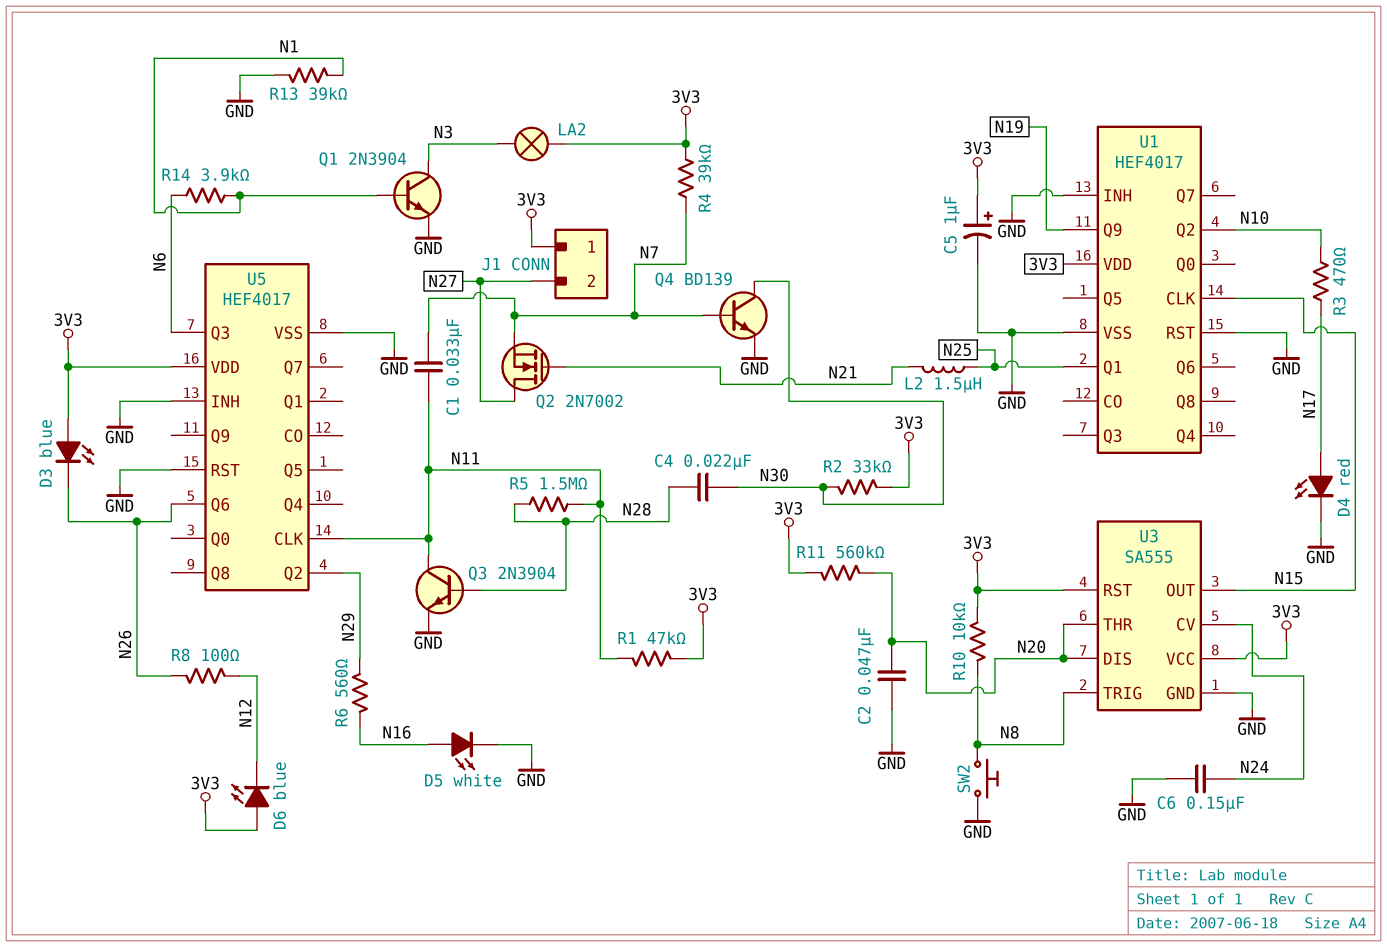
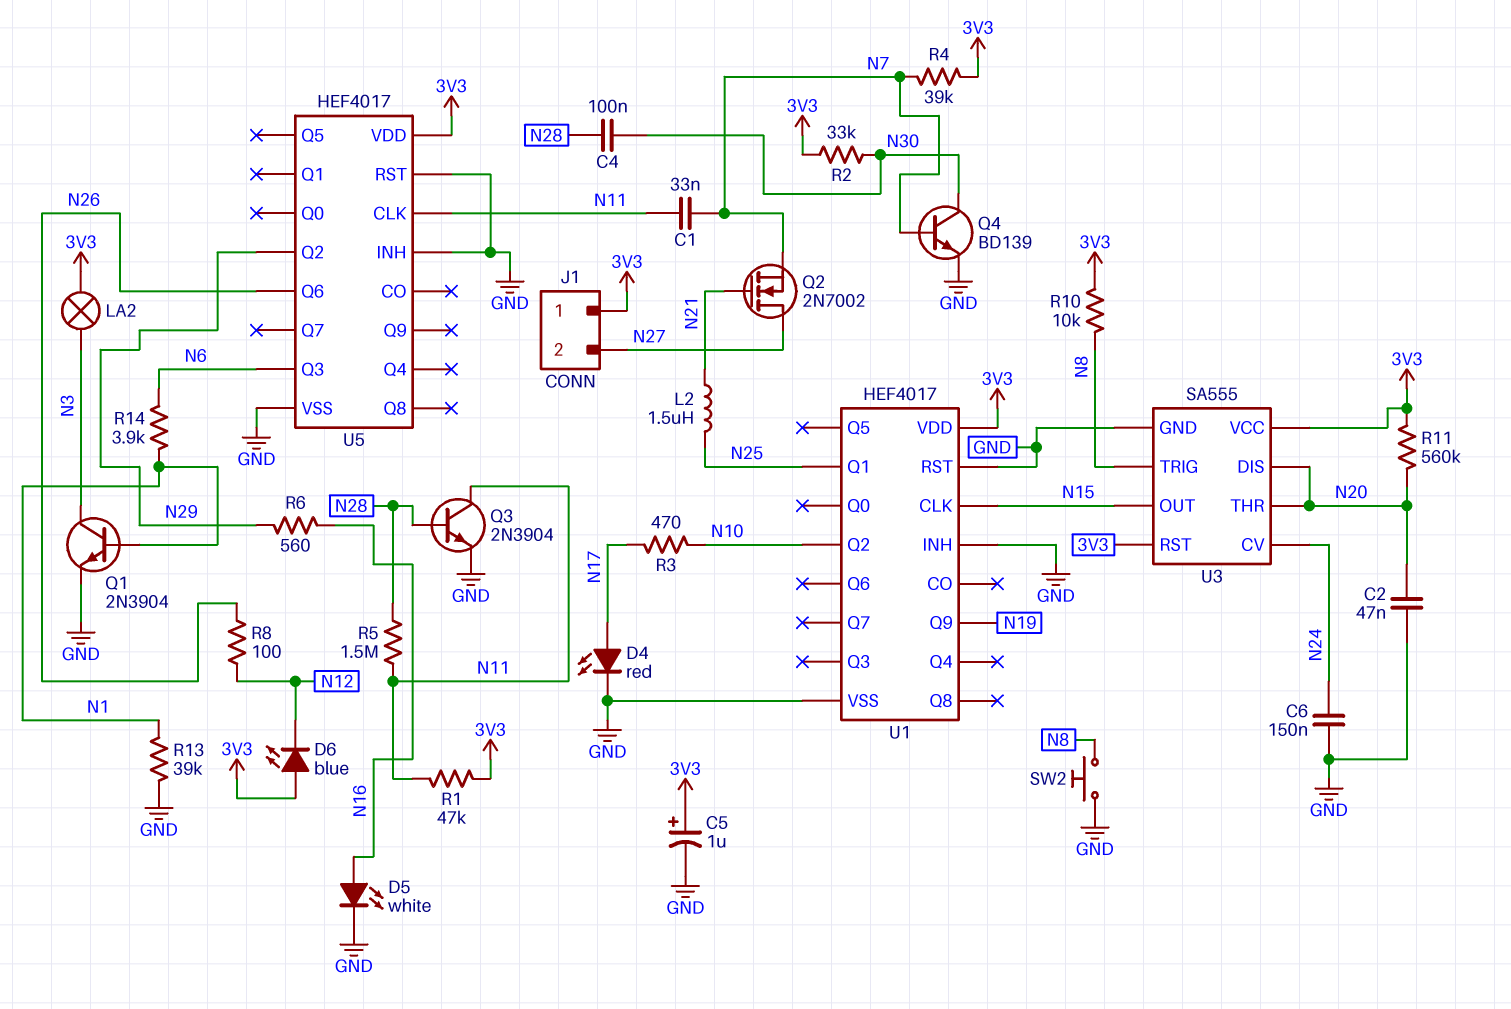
C4: 22nF (N28, N30) -> 100nF (N28, N30)
D3: LED blue (A 3V3, K N26) -> none

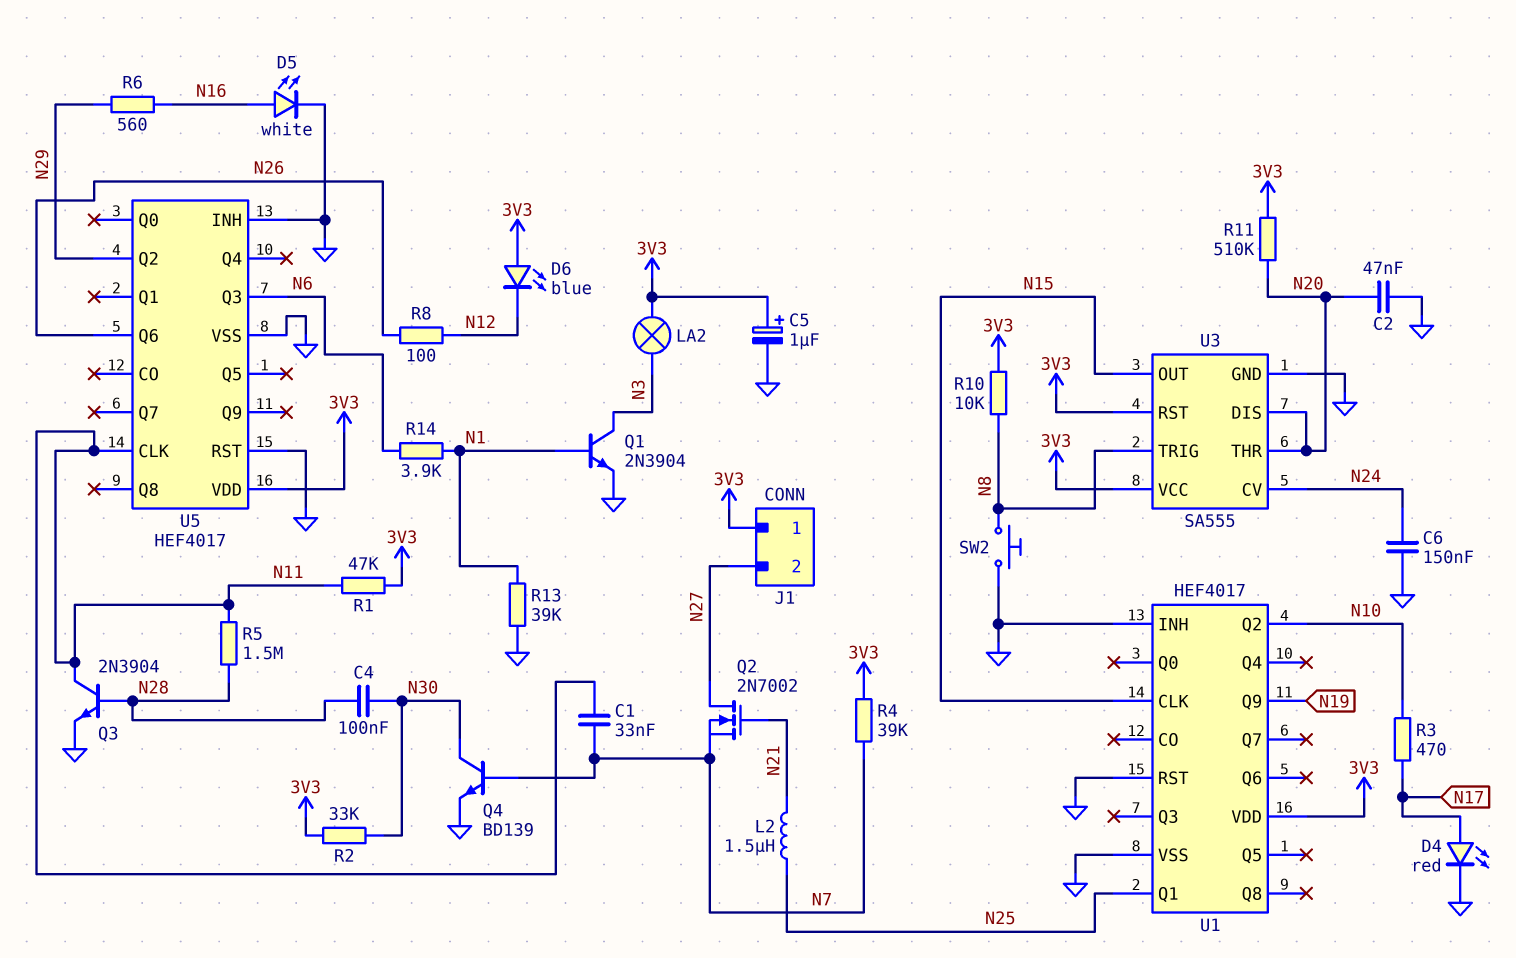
R11: 560k (3V3, N20) -> 510k (3V3, N20)

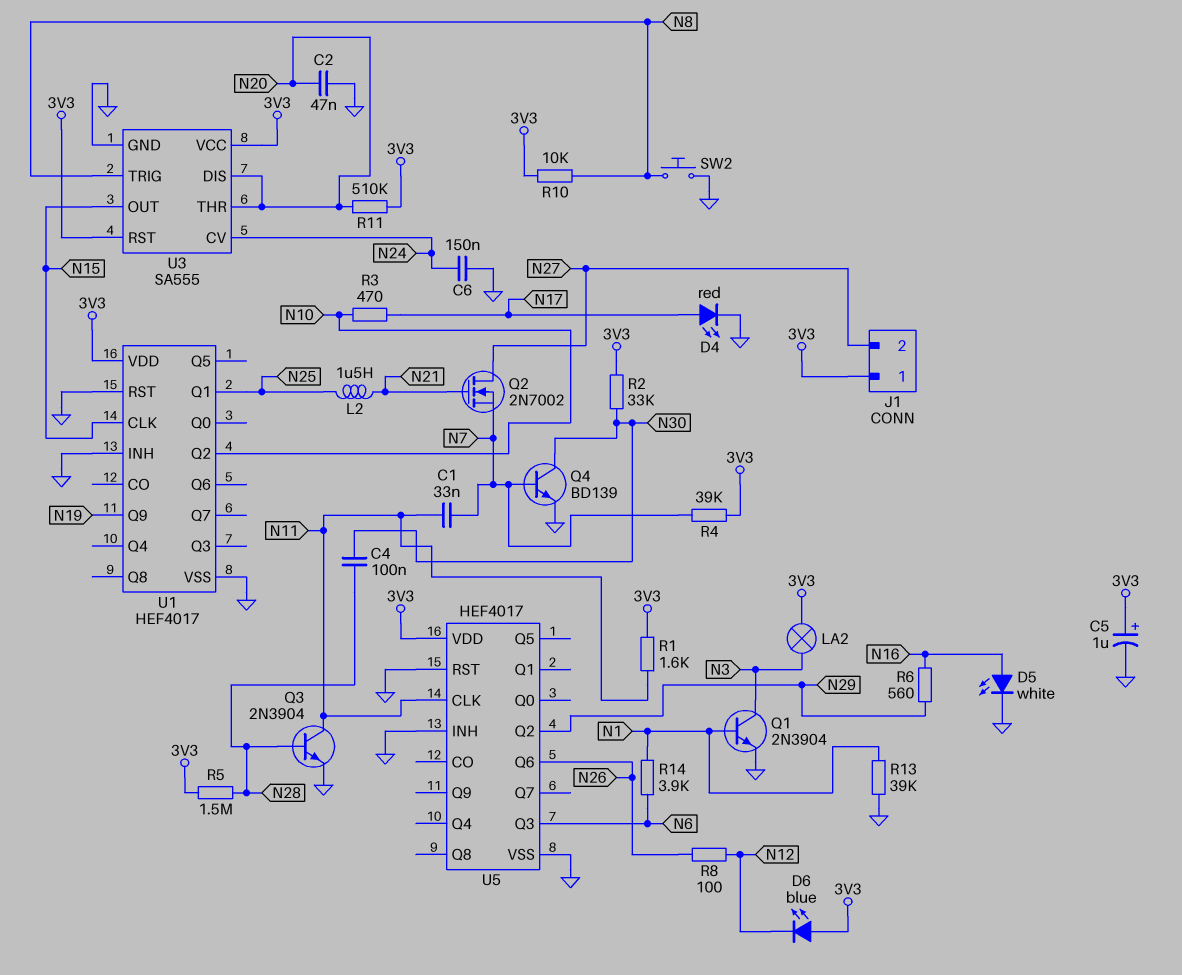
R1: 47k (3V3, N11) -> 1.6k (3V3, N11)
R5: 1.5M (N11, N28) -> 1.5M (3V3, N28)

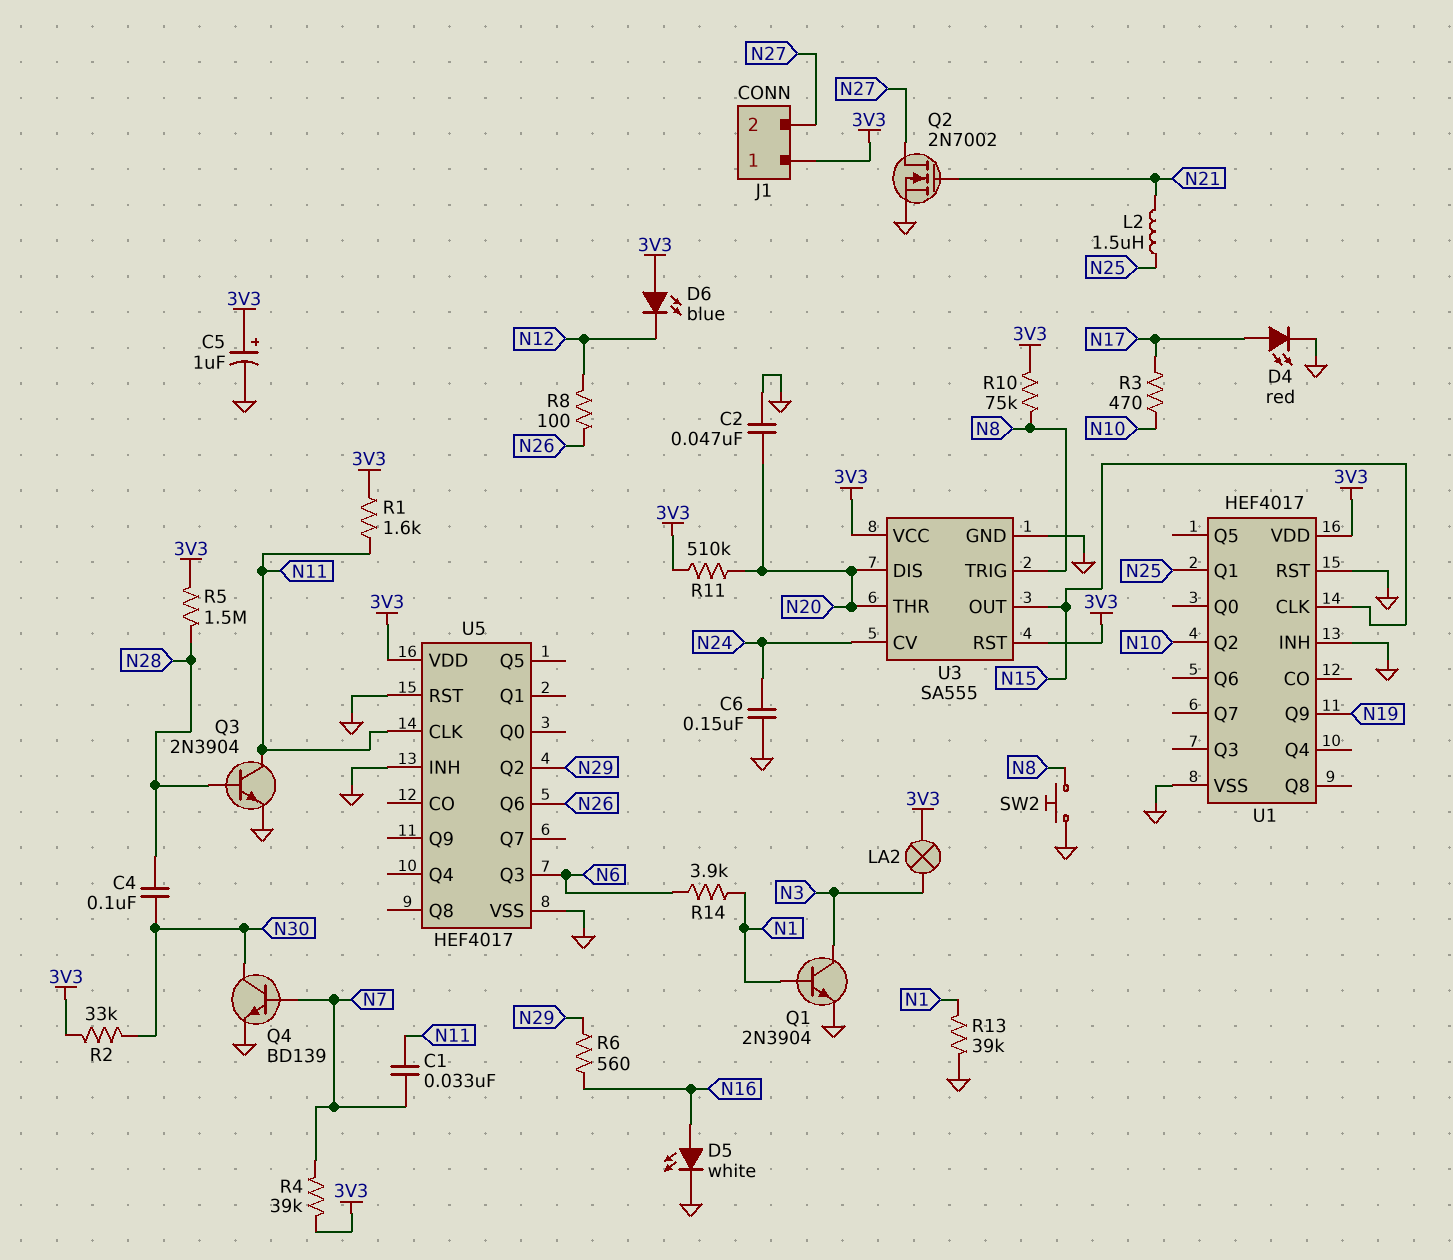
Q2: NMOS 2N7002 (G N21, D N27, S N7) -> NMOS 2N7002 (G N21, D N27, S GND)
R10: 10k (3V3, N8) -> 75k (3V3, N8)

